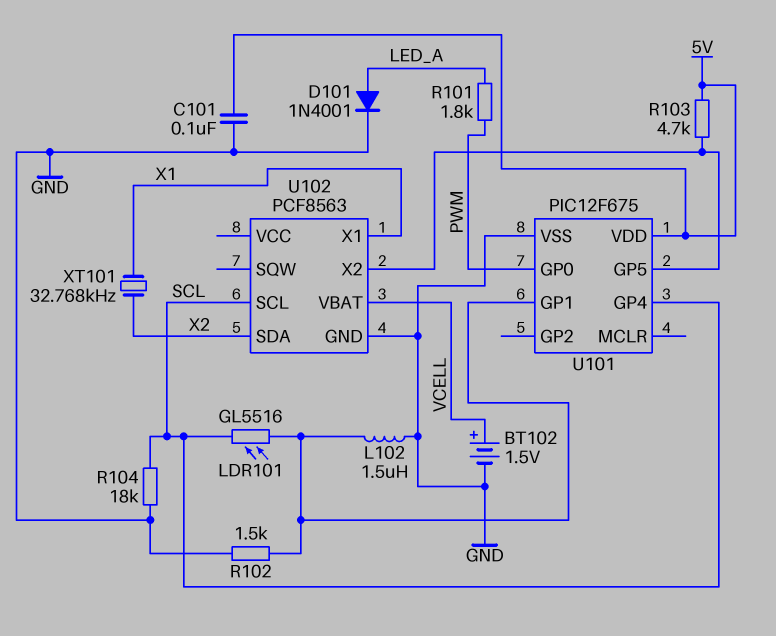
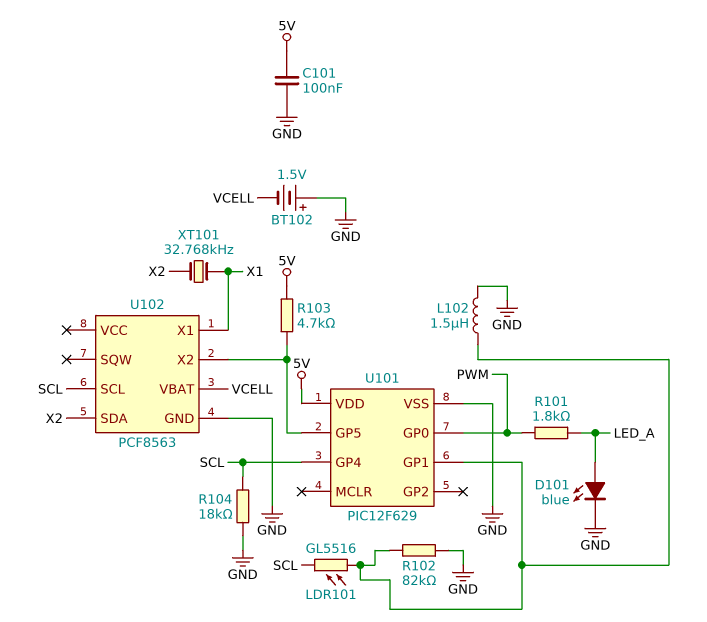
BT102: 1.5V (plus VCELL, minus GND) -> 1.5V (plus GND, minus VCELL)
D101: diode 1N4001 (A LED_A, K GND) -> LED blue (A LED_A, K GND)
R102: 1.5k (GND, U101/GP1) -> 82k (GND, U101/GP1)
U101: PIC12F675 -> PIC12F629

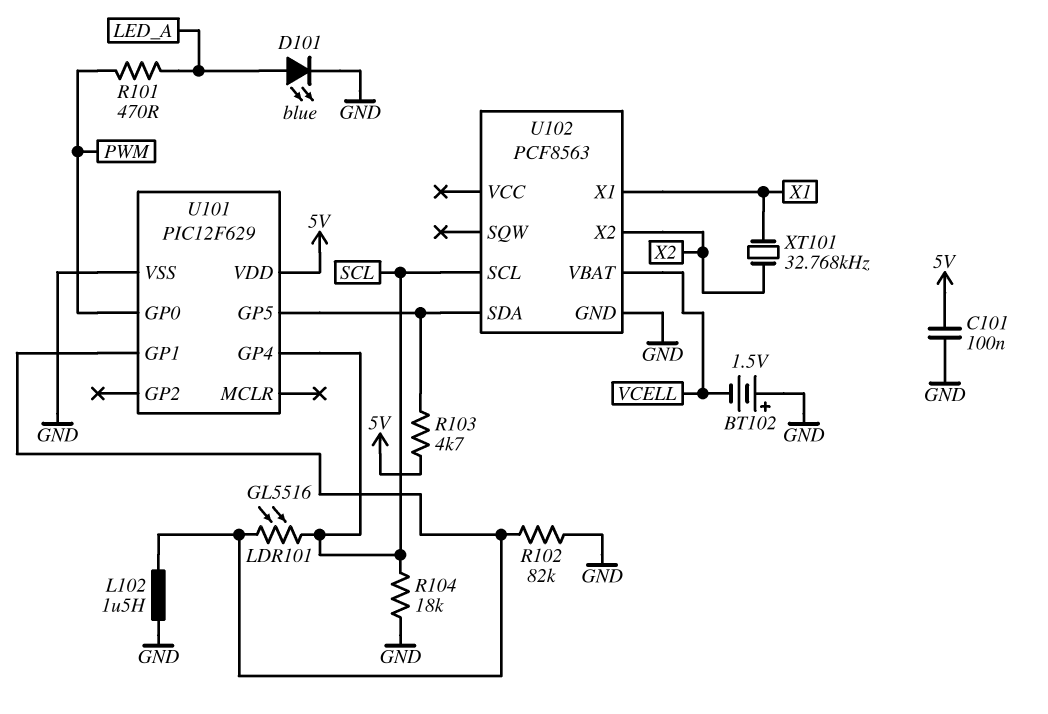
R101: 1.8k (LED_A, PWM) -> 470 (LED_A, PWM)
U102 pin SDA: X2 -> U101/GP5
U102 pin X2: U101/GP5 -> X2

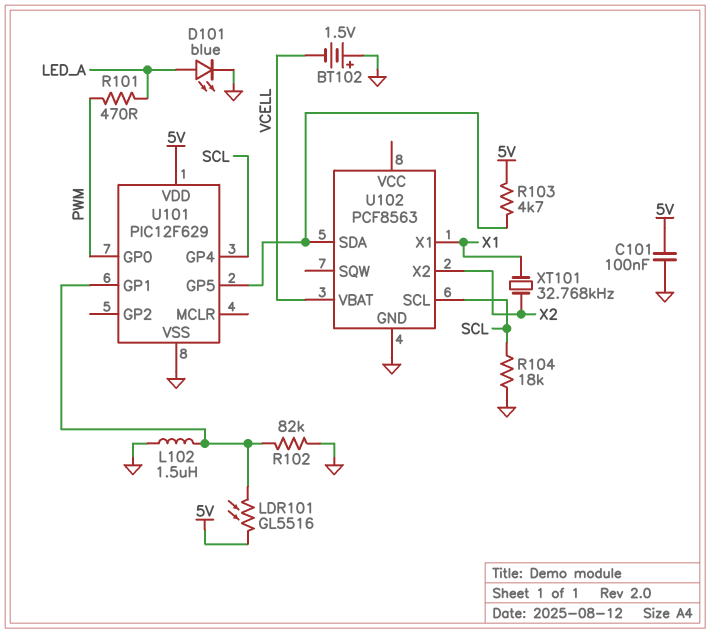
LDR101: GL5516 (SCL, U101/GP1) -> GL5516 (5V, U101/GP1)

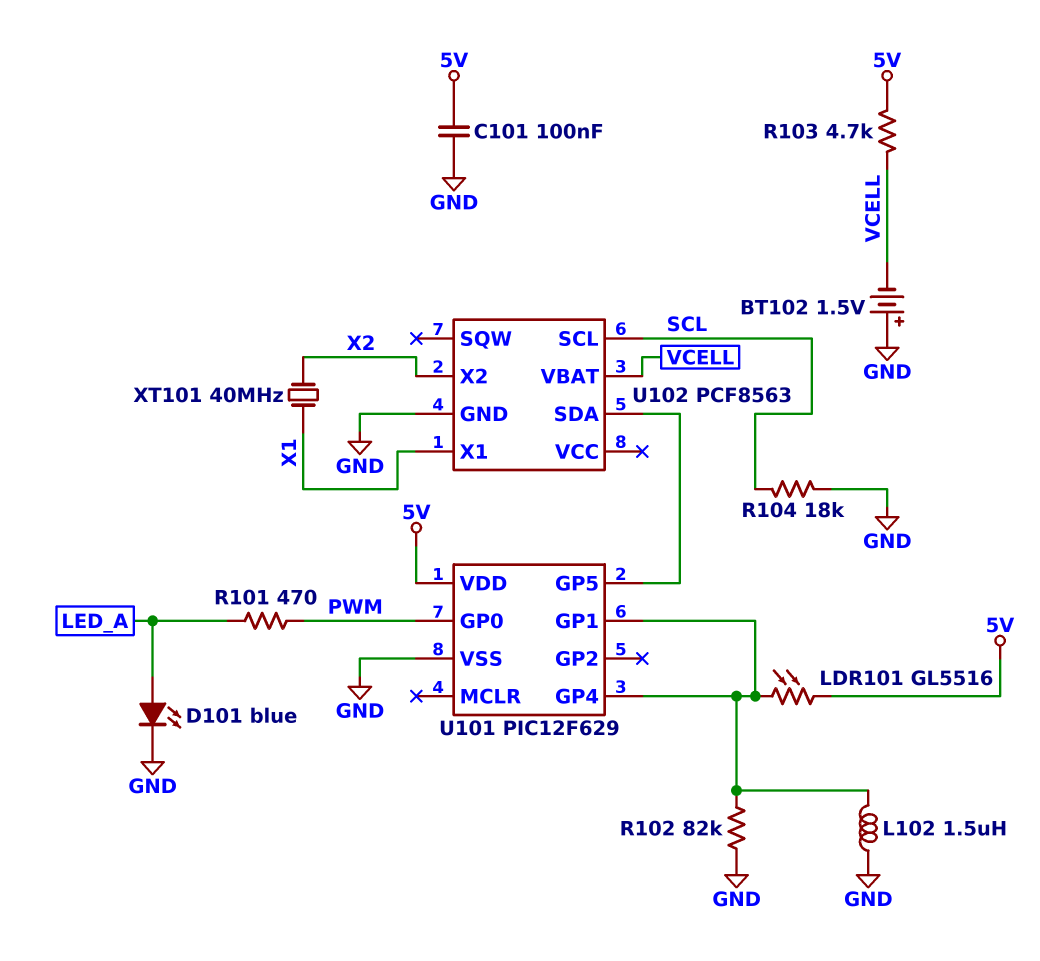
R103: 4.7k (5V, U101/GP5) -> 4.7k (5V, VCELL)
U101 pin GP4: SCL -> U101/GP1
XT101: 32.768kHz (X1, X2) -> 40MHz (X1, X2)

